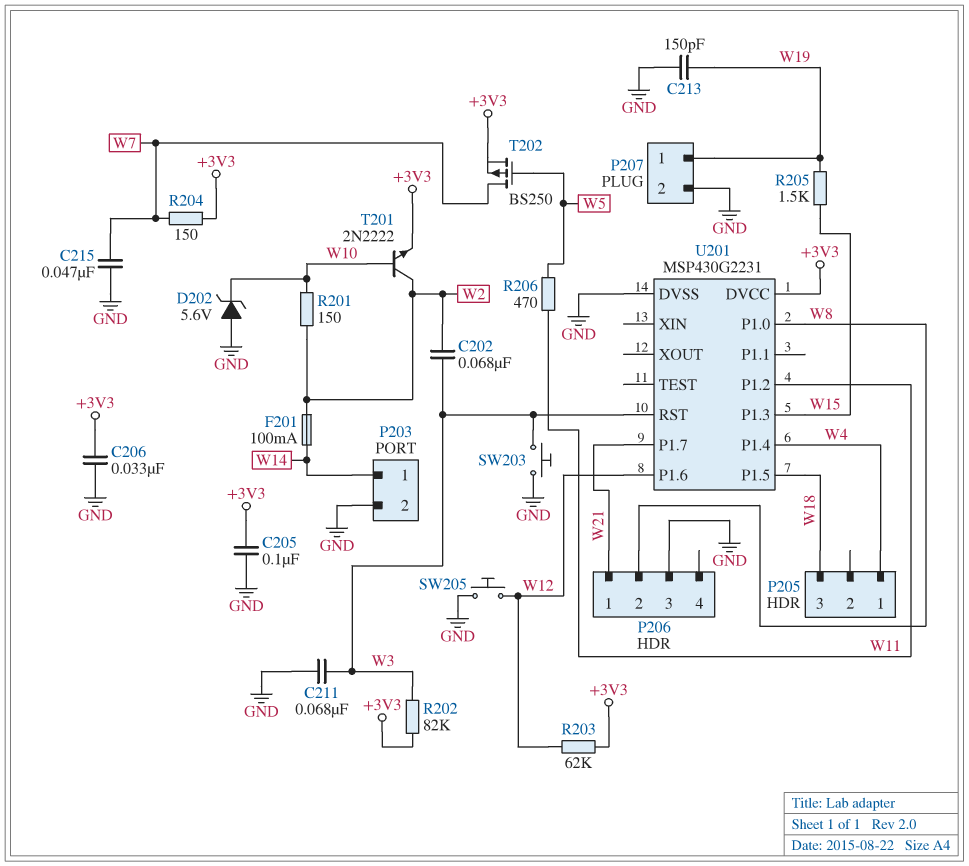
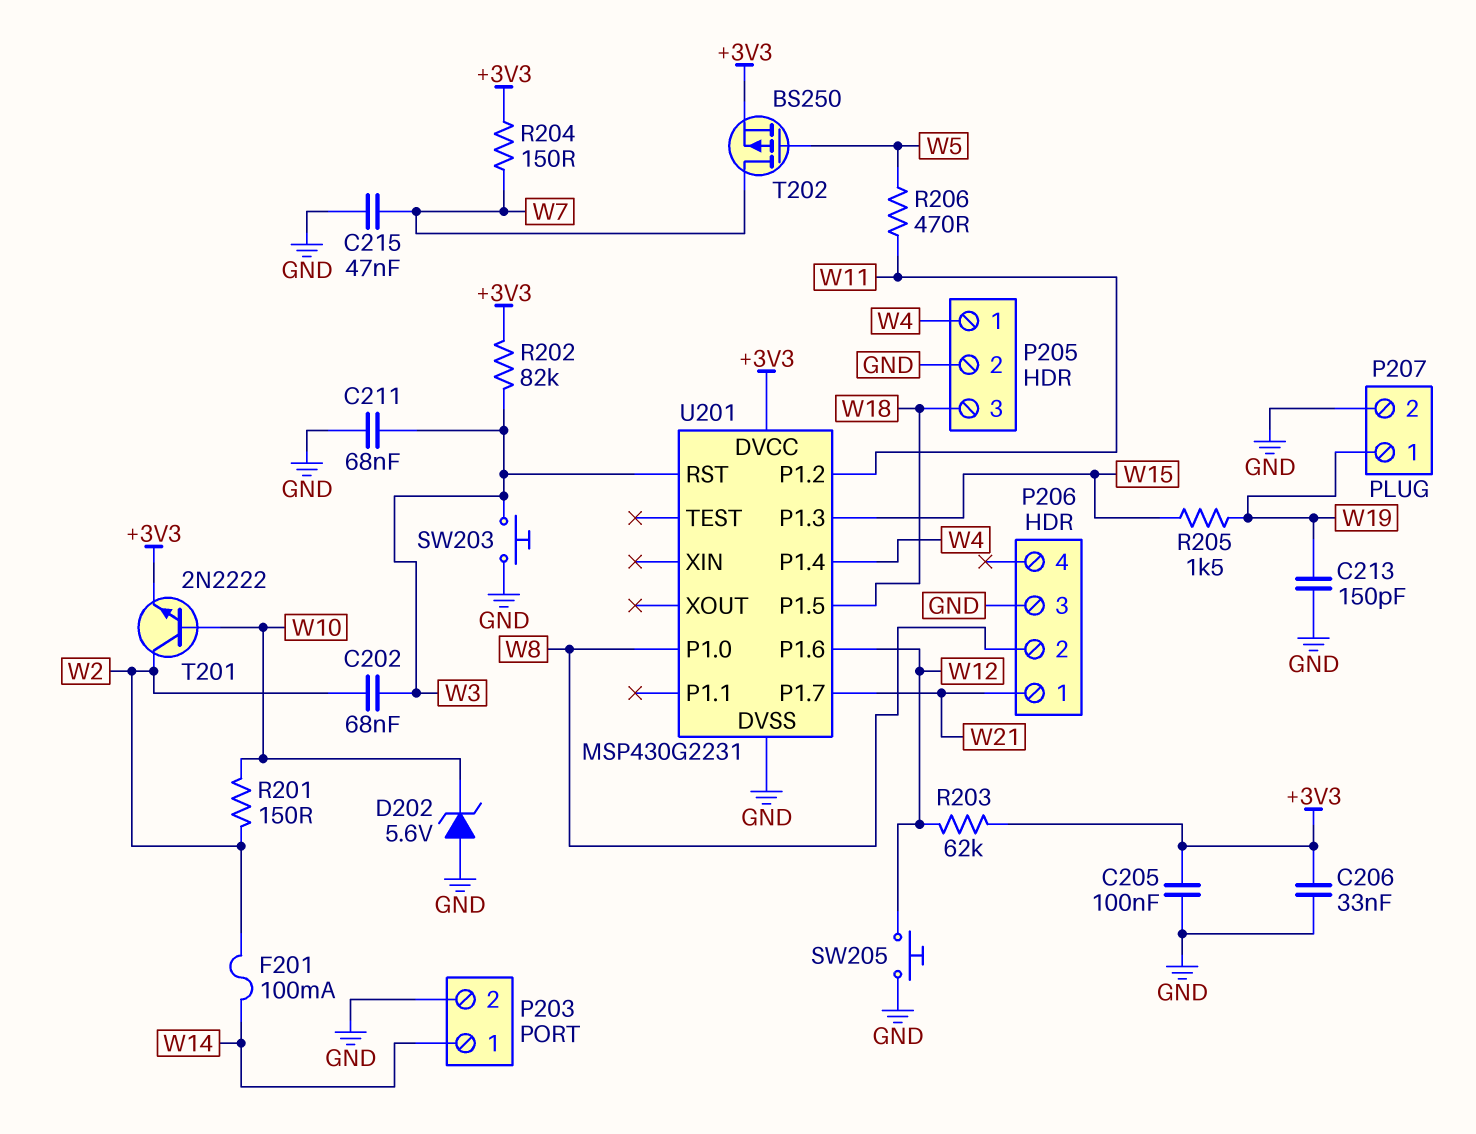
P205 pin 2: none -> GND

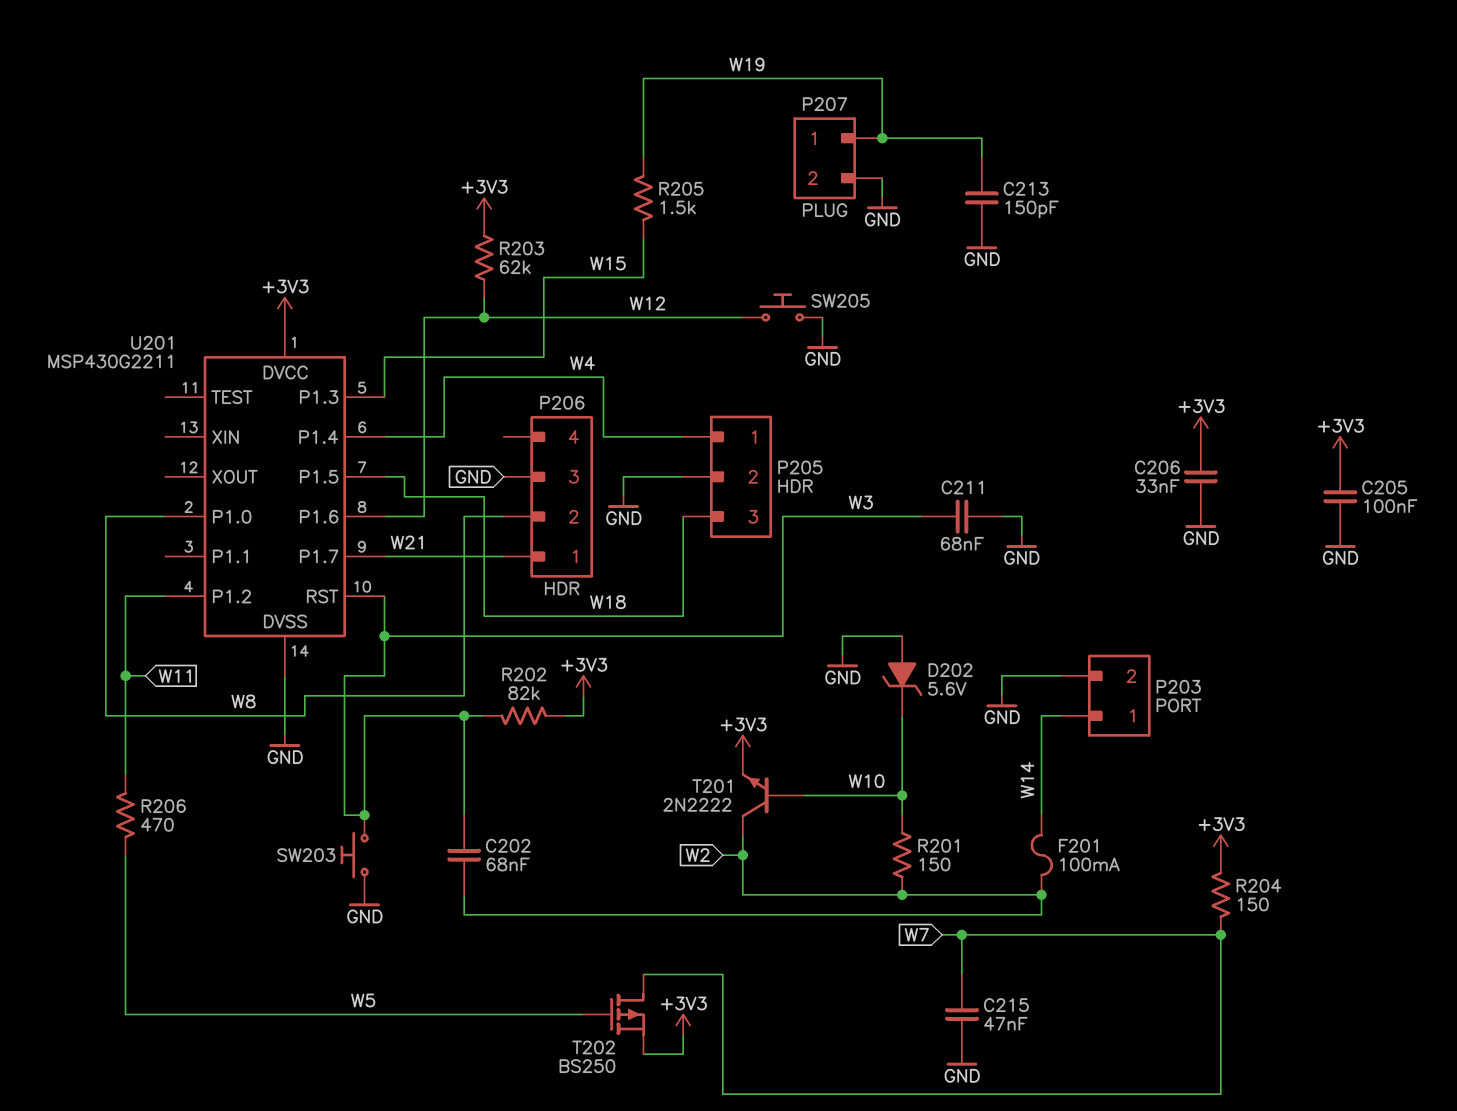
U201: MSP430G2231 -> MSP430G2211

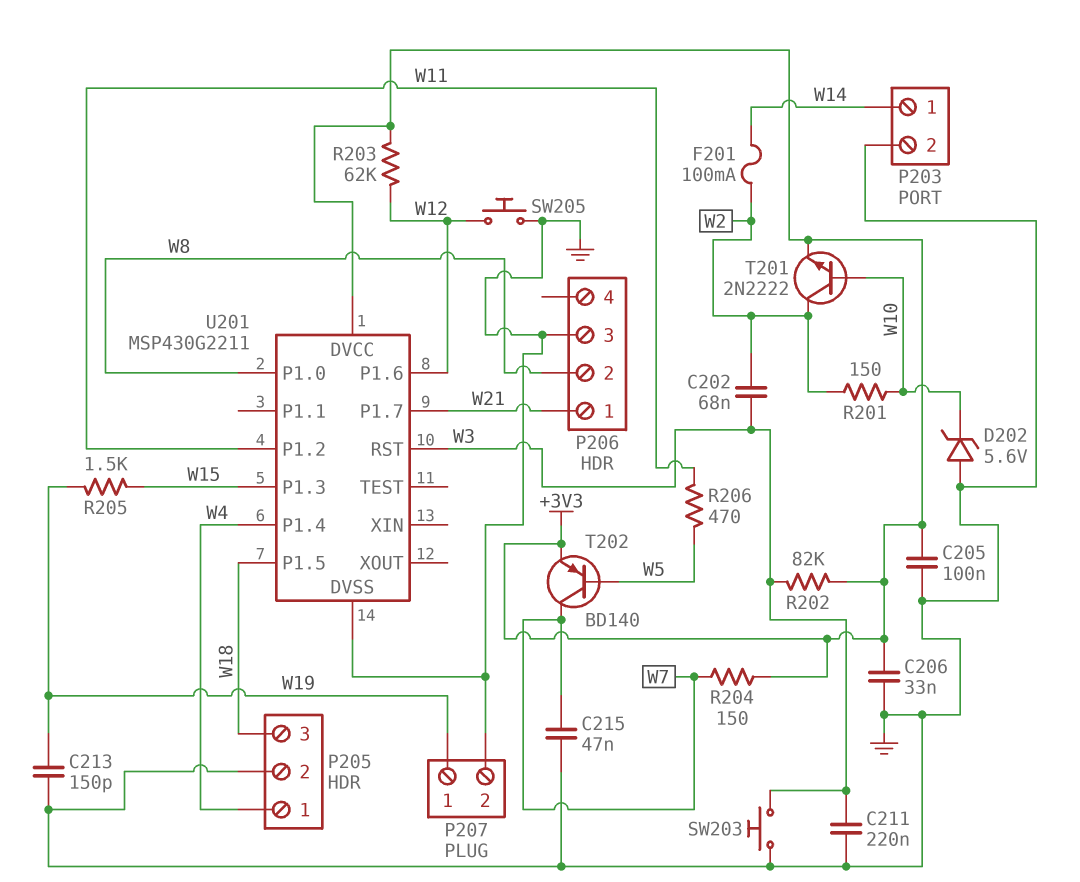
C211: 68nF (GND, W3) -> 220nF (GND, W3)
T202: PMOS BS250 (G W5, D W7, S +3V3) -> PNP BD140 (B W5, C W7, E +3V3)

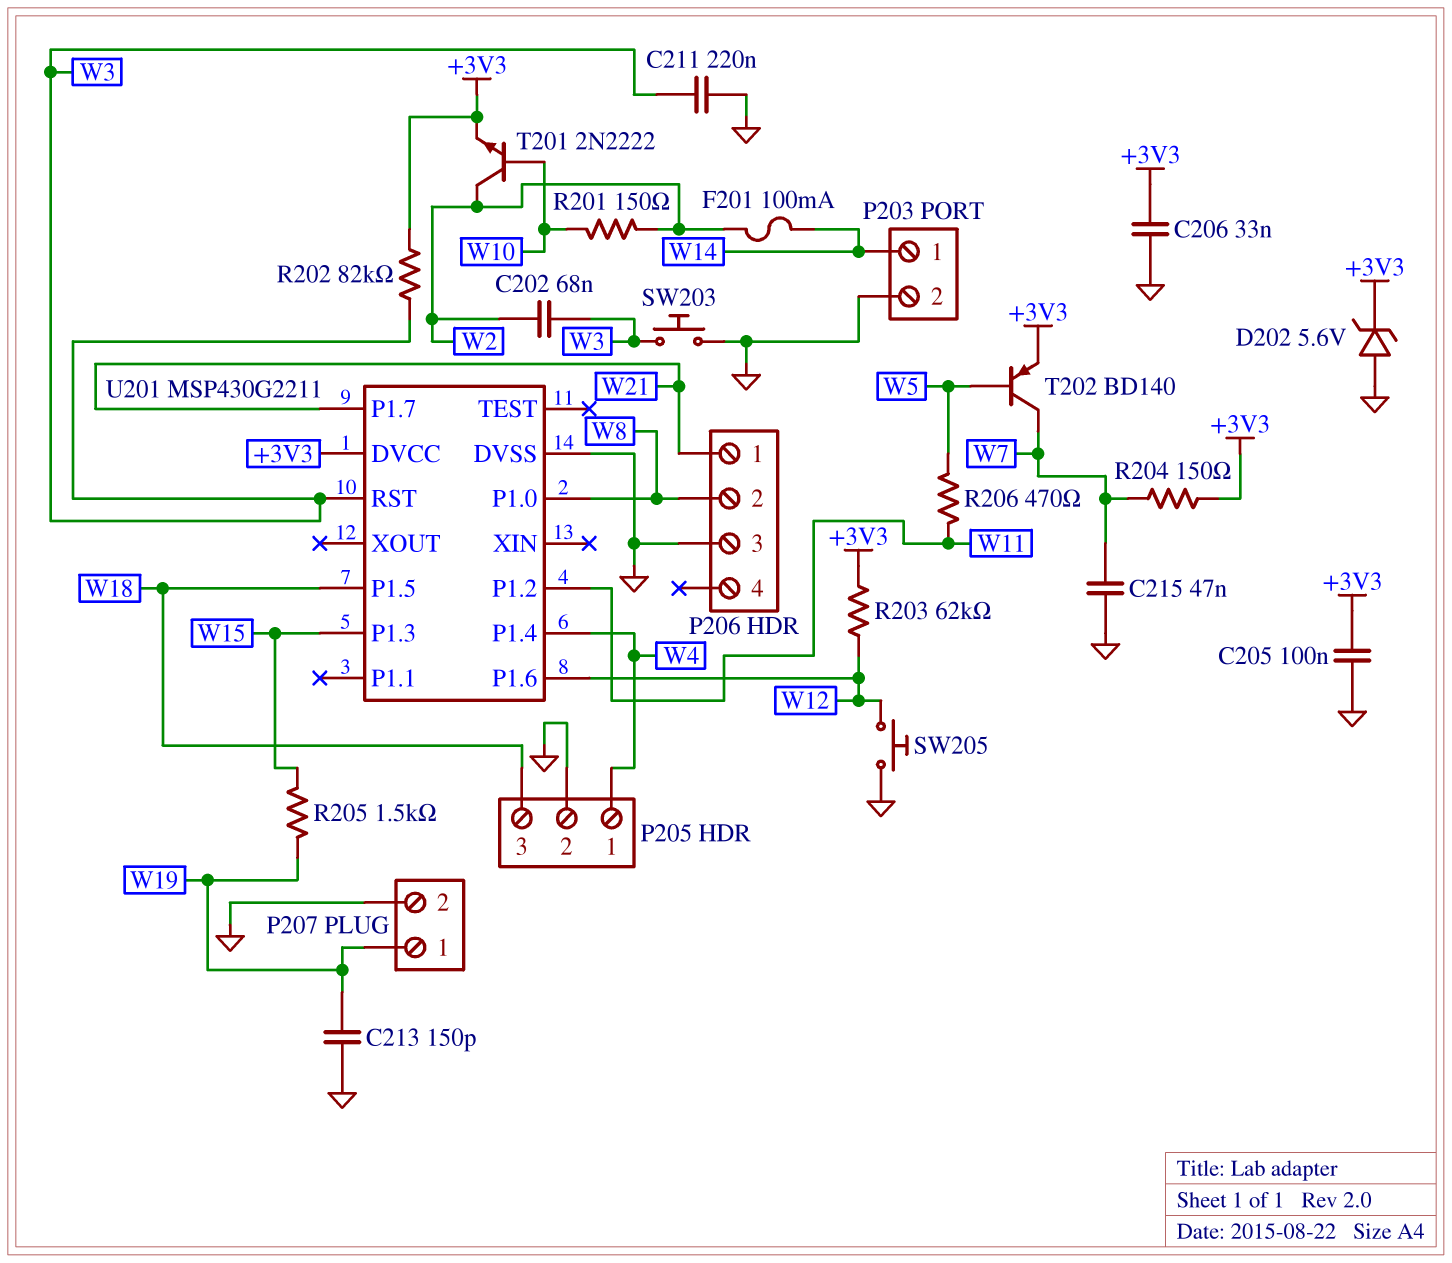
D202: zener 5.6V (A GND, K W10) -> zener 5.6V (A GND, K +3V3)

